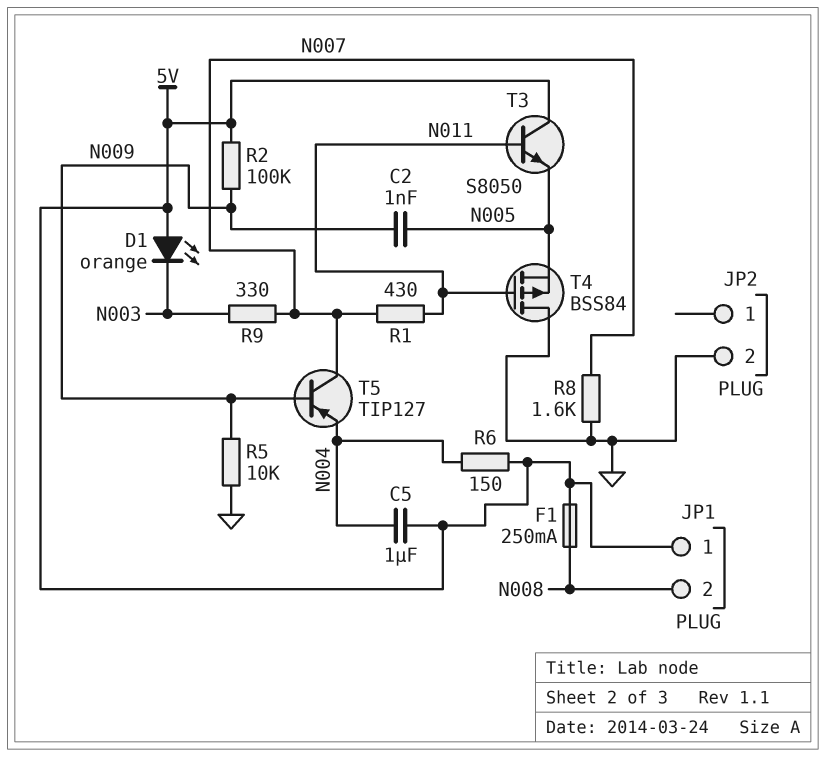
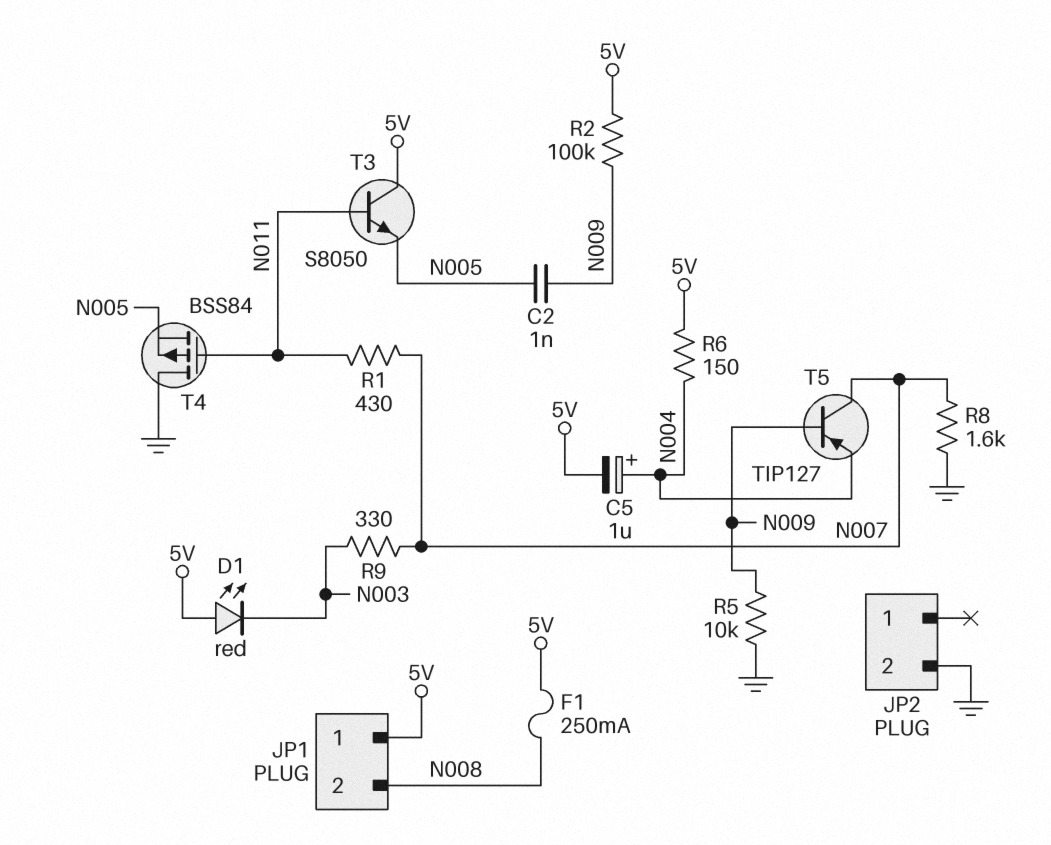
C5: 1uF (5V, N004) -> 1uF (plus N004, minus 5V)
D1: LED orange (A 5V, K N003) -> LED red (A 5V, K N003)

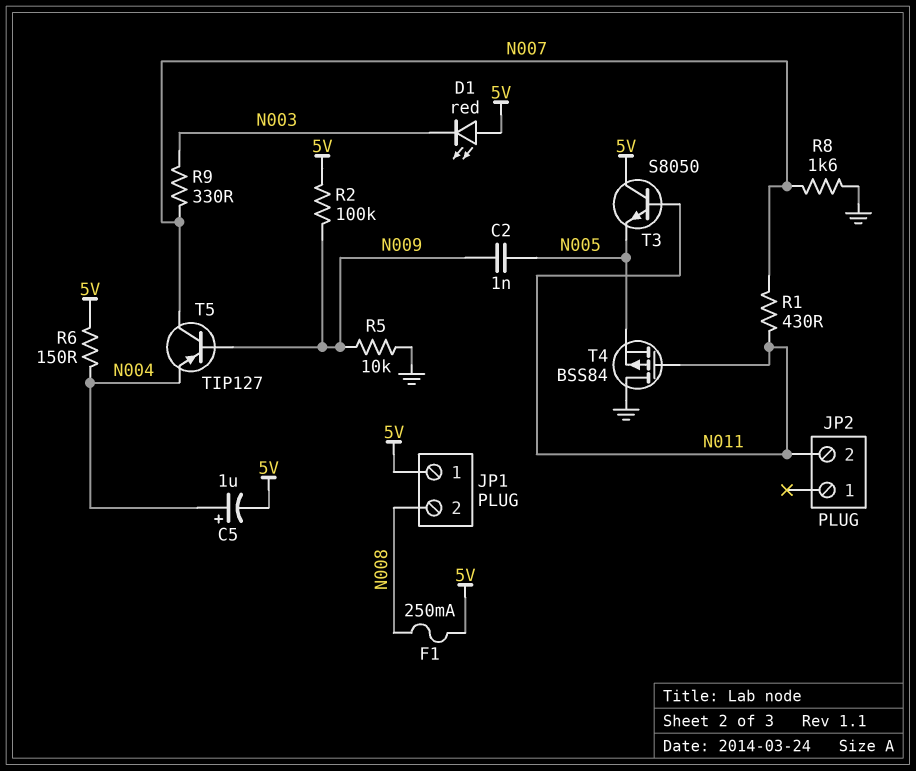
JP2 pin 2: GND -> N011

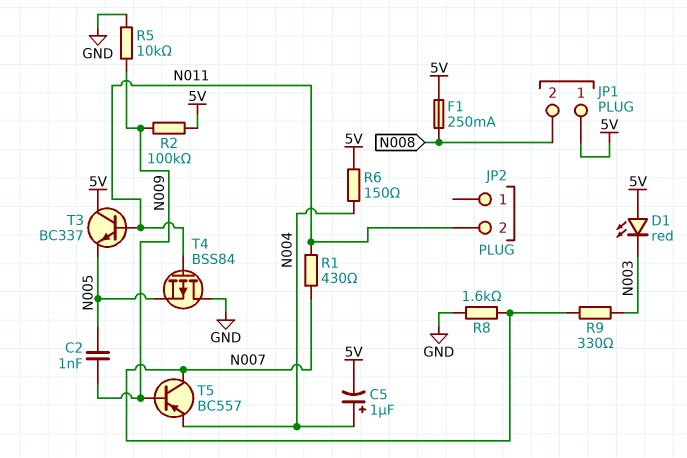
T3: NPN S8050 (B N011, C 5V, E N005) -> NPN BC337 (B N011, C 5V, E N005)
T5: PNP TIP127 (B N009, C N007, E N004) -> PNP BC557 (B N009, C N007, E N004)

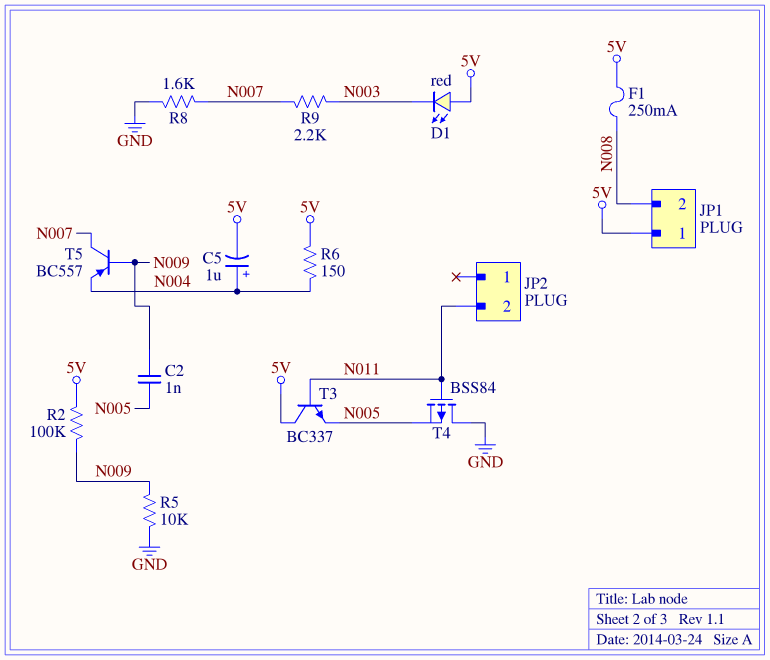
R1: 430 (N007, N011) -> none
R9: 330 (N003, N007) -> 2.2k (N003, N007)

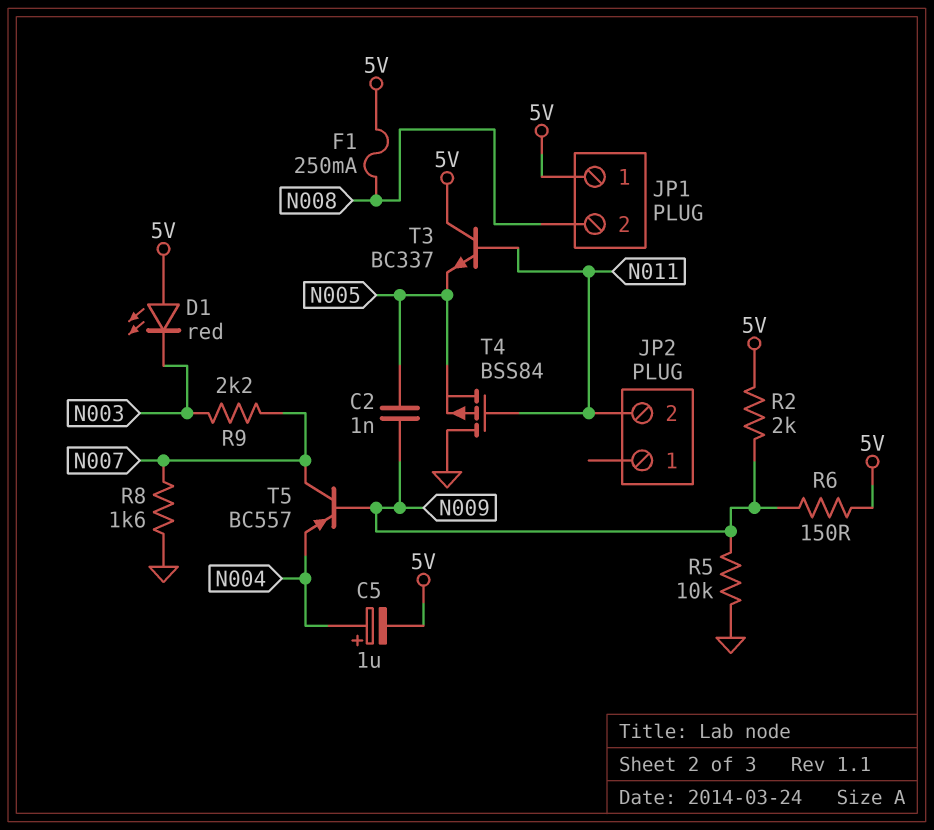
R2: 100k (5V, N009) -> 2k (5V, N009)
R6: 150 (5V, N004) -> 150 (5V, N009)

